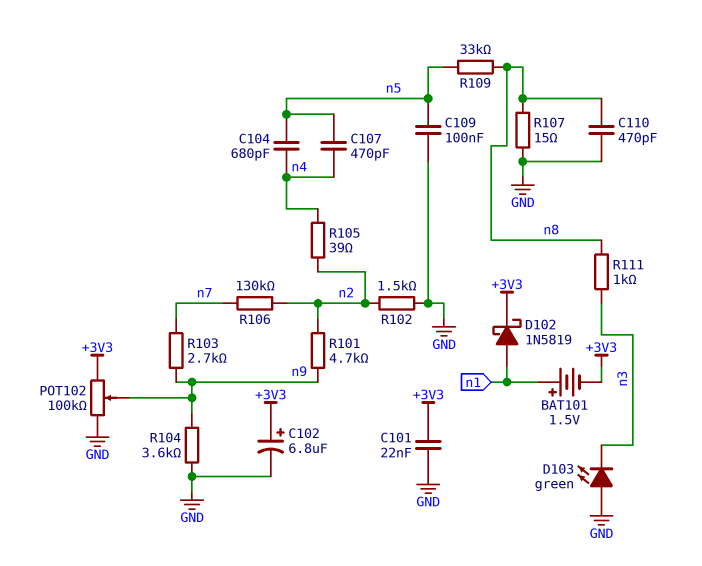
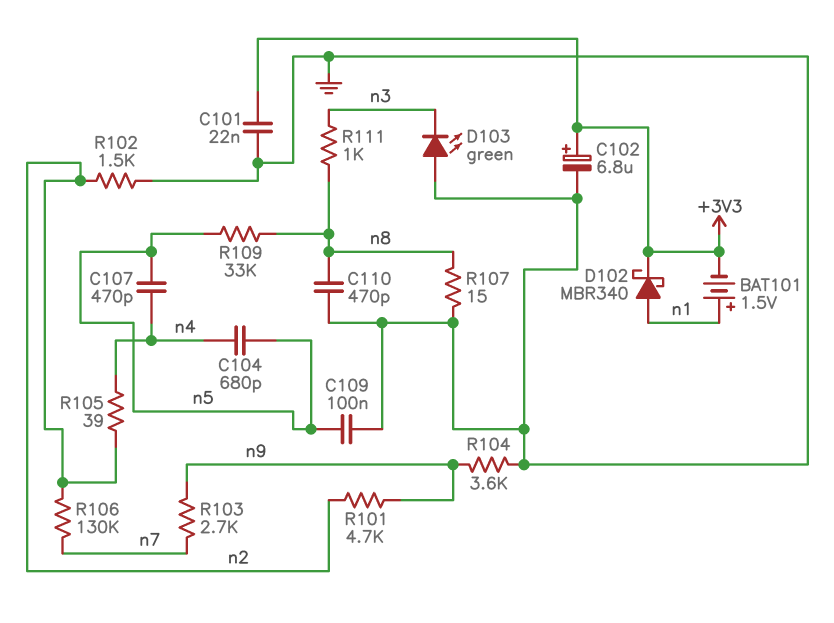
D102: schottky 1N5819 (A n1, K +3V3) -> schottky MBR340 (A n1, K +3V3)
POT102: 100k (+3V3, GND, wiper n9) -> none

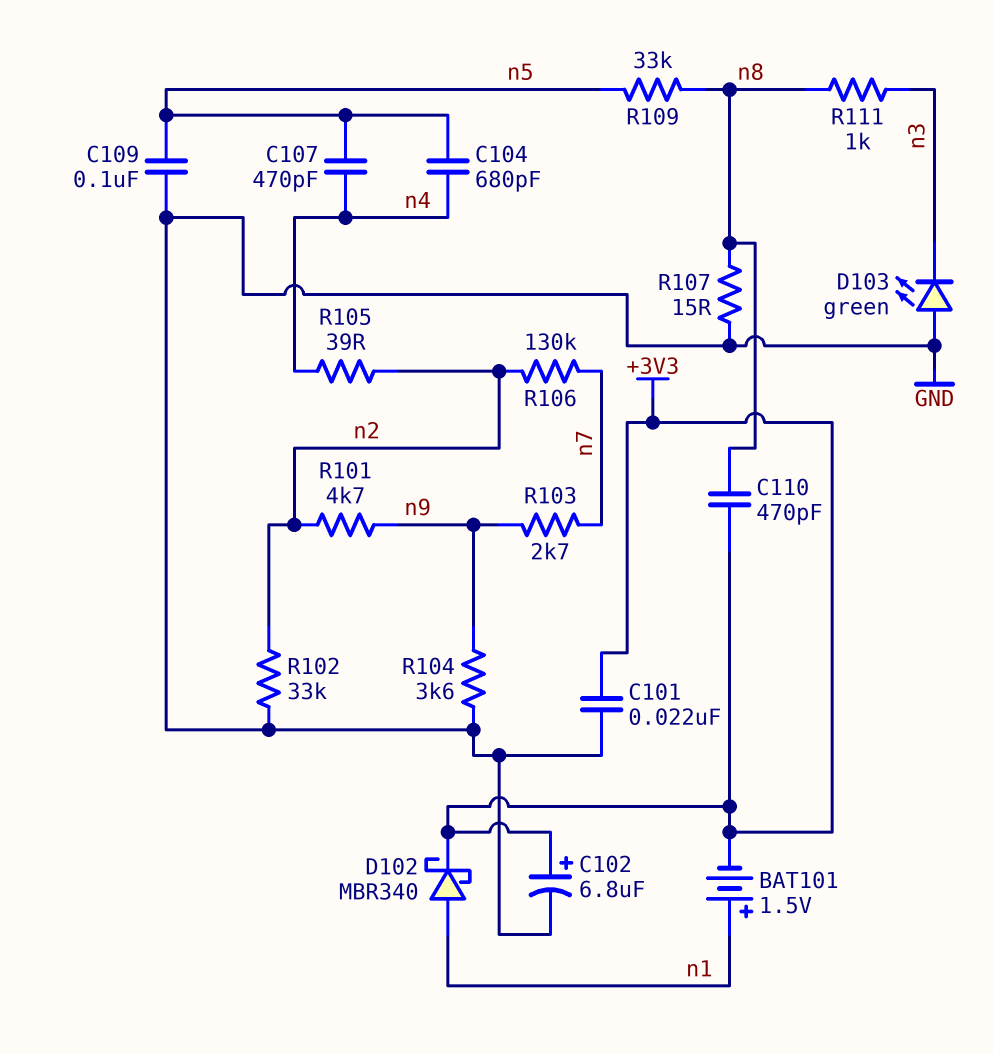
C110: 470pF (GND, n8) -> 470pF (+3V3, n8)
R102: 1.5k (GND, n2) -> 33k (GND, n2)

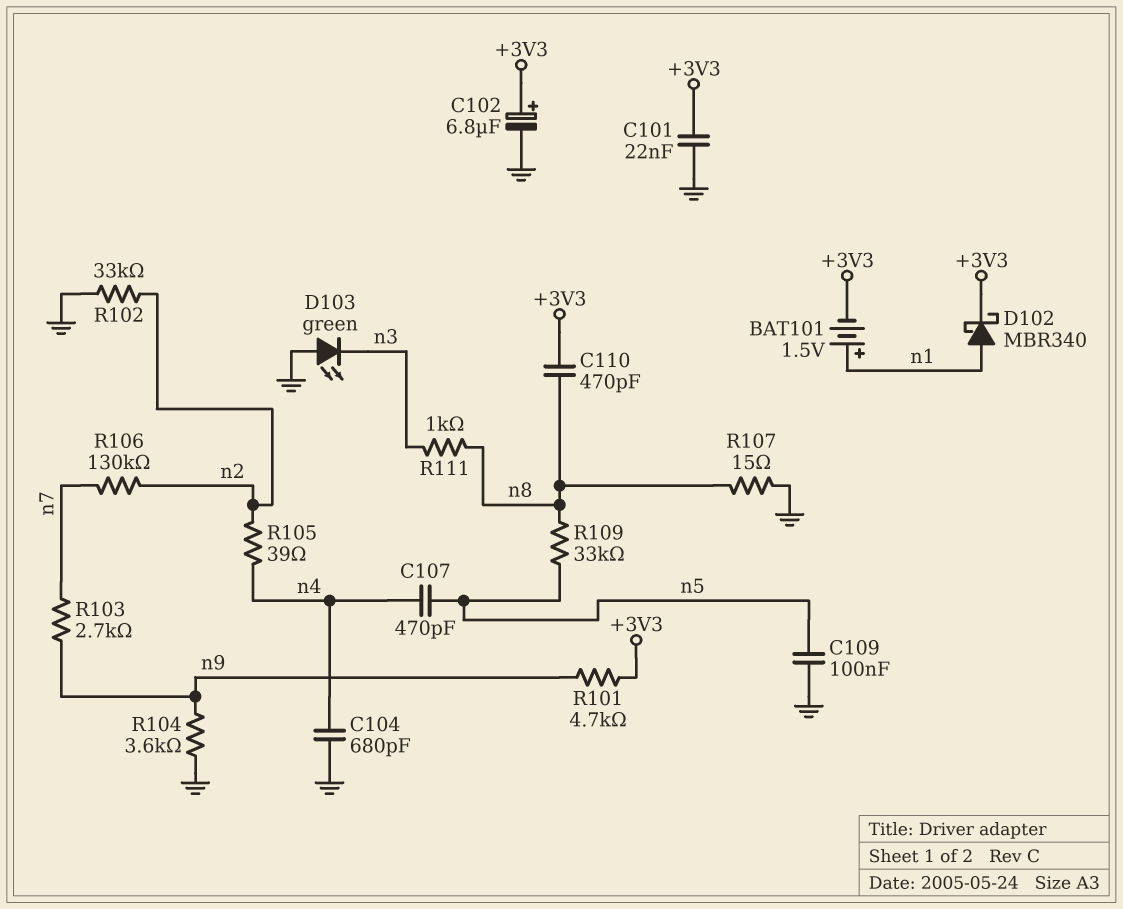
C104: 680pF (n4, n5) -> 680pF (GND, n4)
R101: 4.7k (n2, n9) -> 4.7k (+3V3, n9)

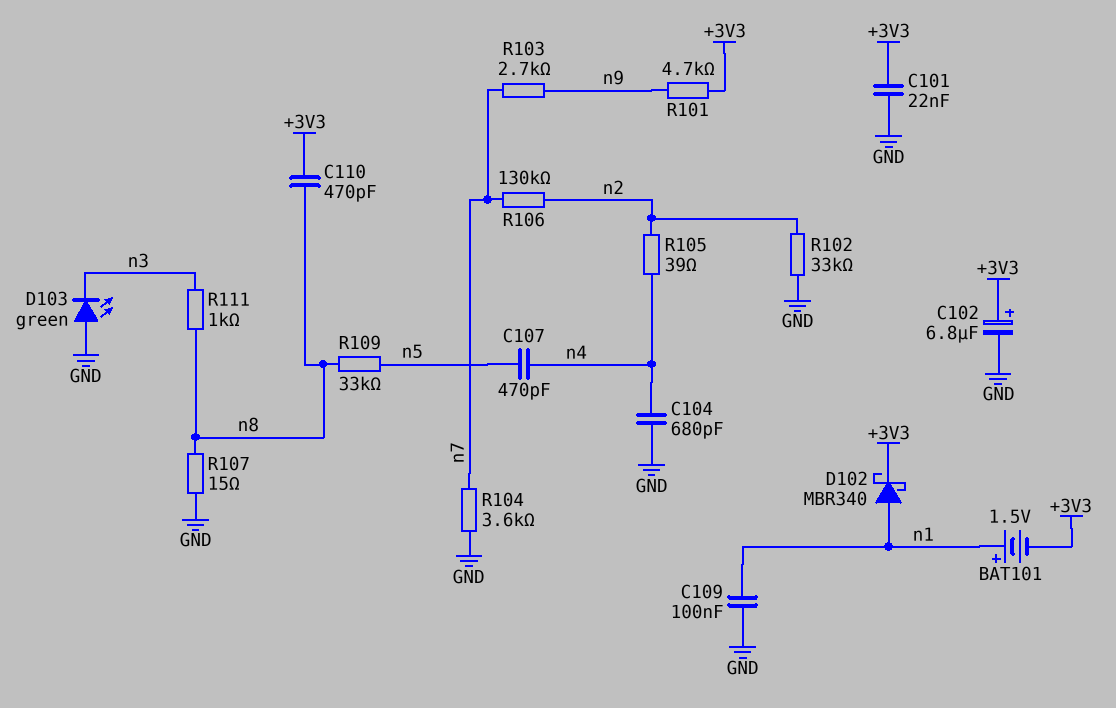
C109: 100nF (GND, n5) -> 100nF (GND, n1)
R104: 3.6k (GND, n9) -> 3.6k (GND, n7)

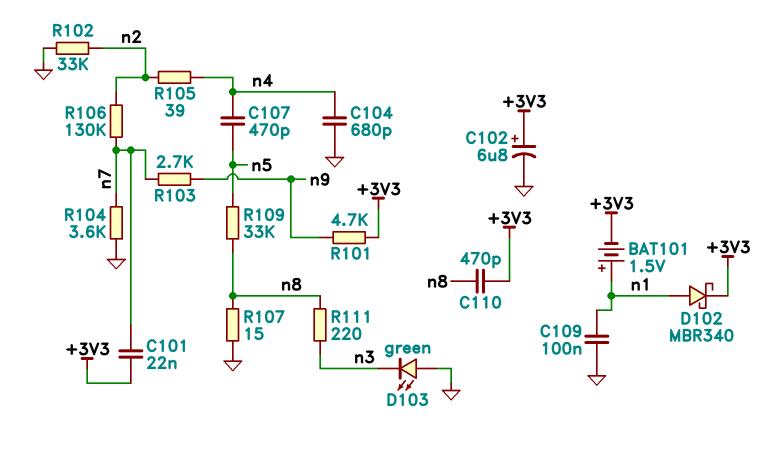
C101: 22nF (+3V3, GND) -> 22nF (+3V3, n7)
R111: 1k (n3, n8) -> 220 (n3, n8)

